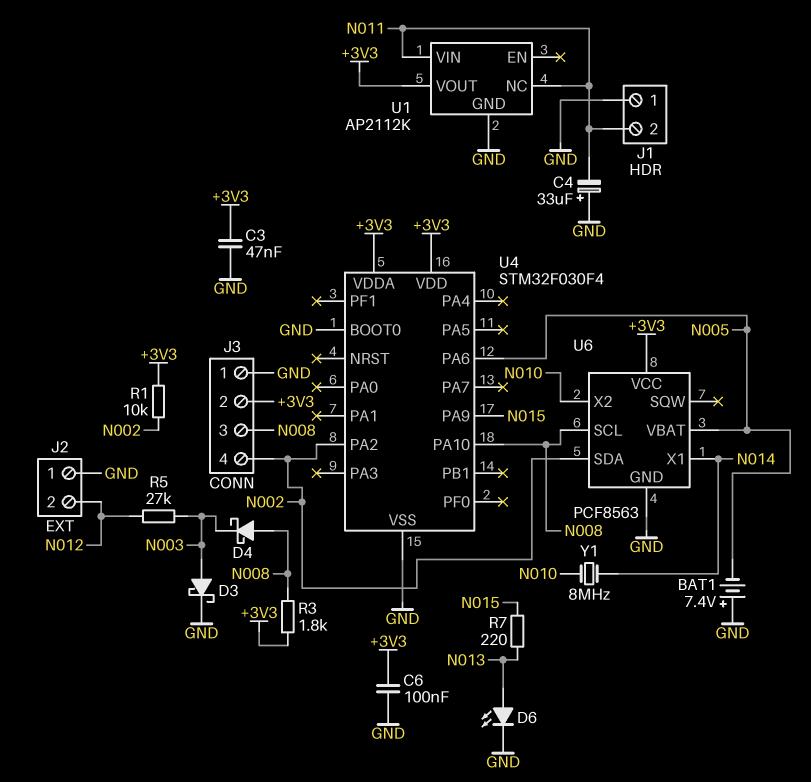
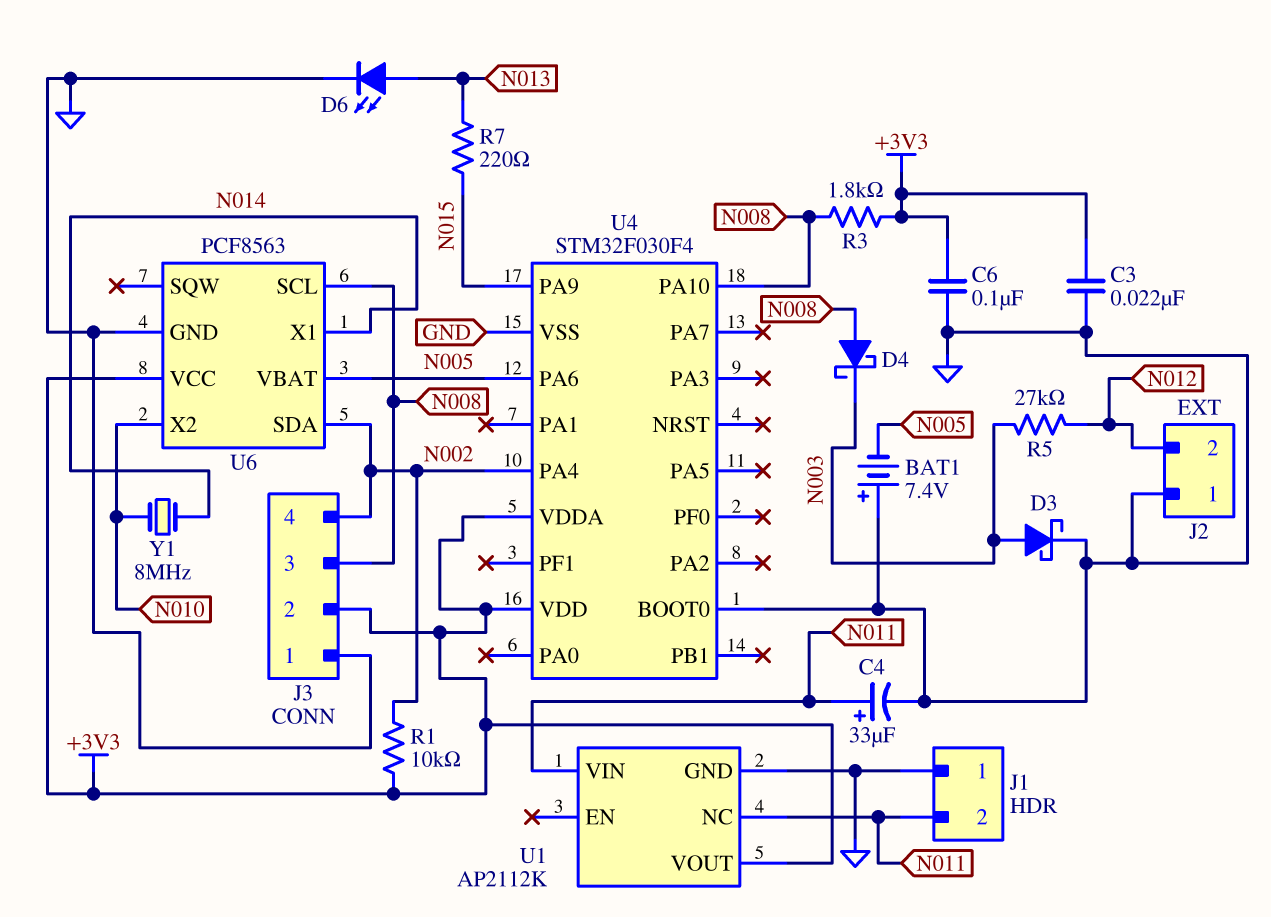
C3: 47nF (+3V3, GND) -> 22nF (+3V3, GND)
C4: 33uF (plus GND, minus N011) -> 33uF (plus N011, minus GND)
U4 pin PA2: N002 -> none
U4 pin PA4: none -> N002

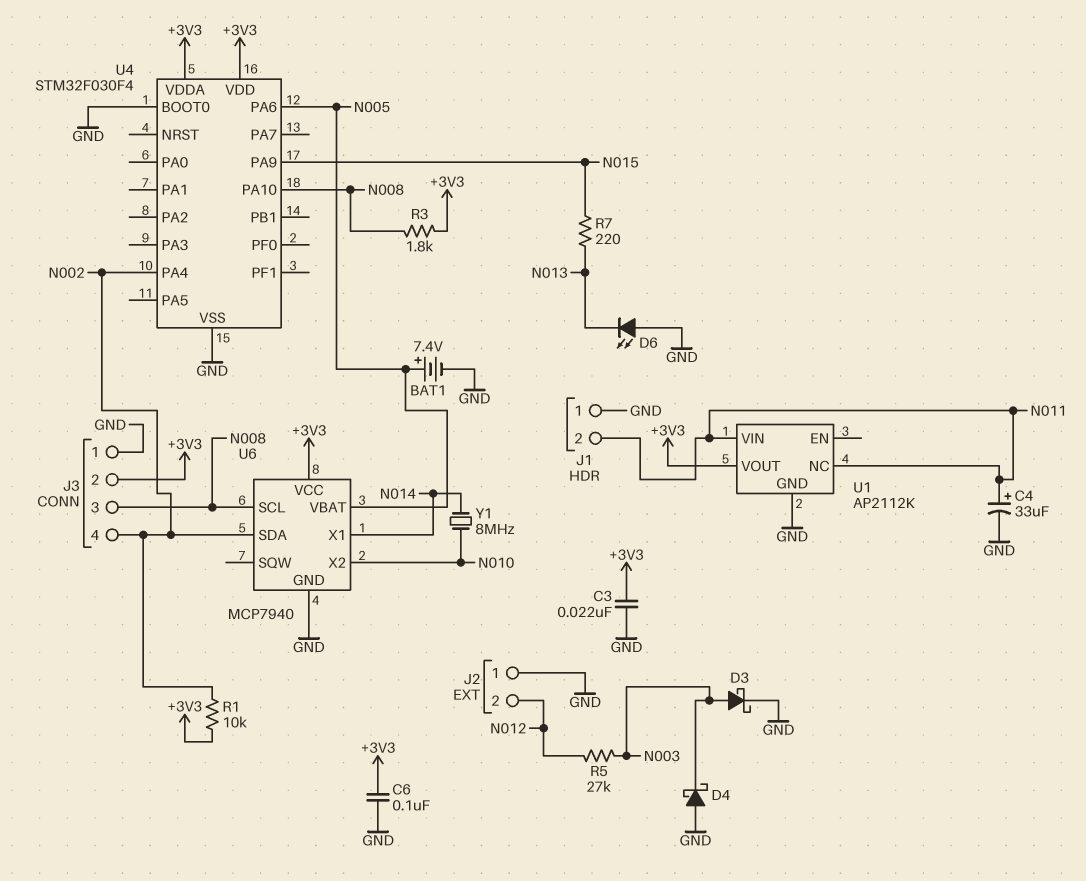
BAT1: 7.4V (plus GND, minus N005) -> 7.4V (plus N005, minus GND)
D4: schottky (A N008, K N003) -> schottky (A GND, K N003)
D6: LED (A N013, K GND) -> LED (A GND, K N013)
U6: PCF8563 -> MCP7940

